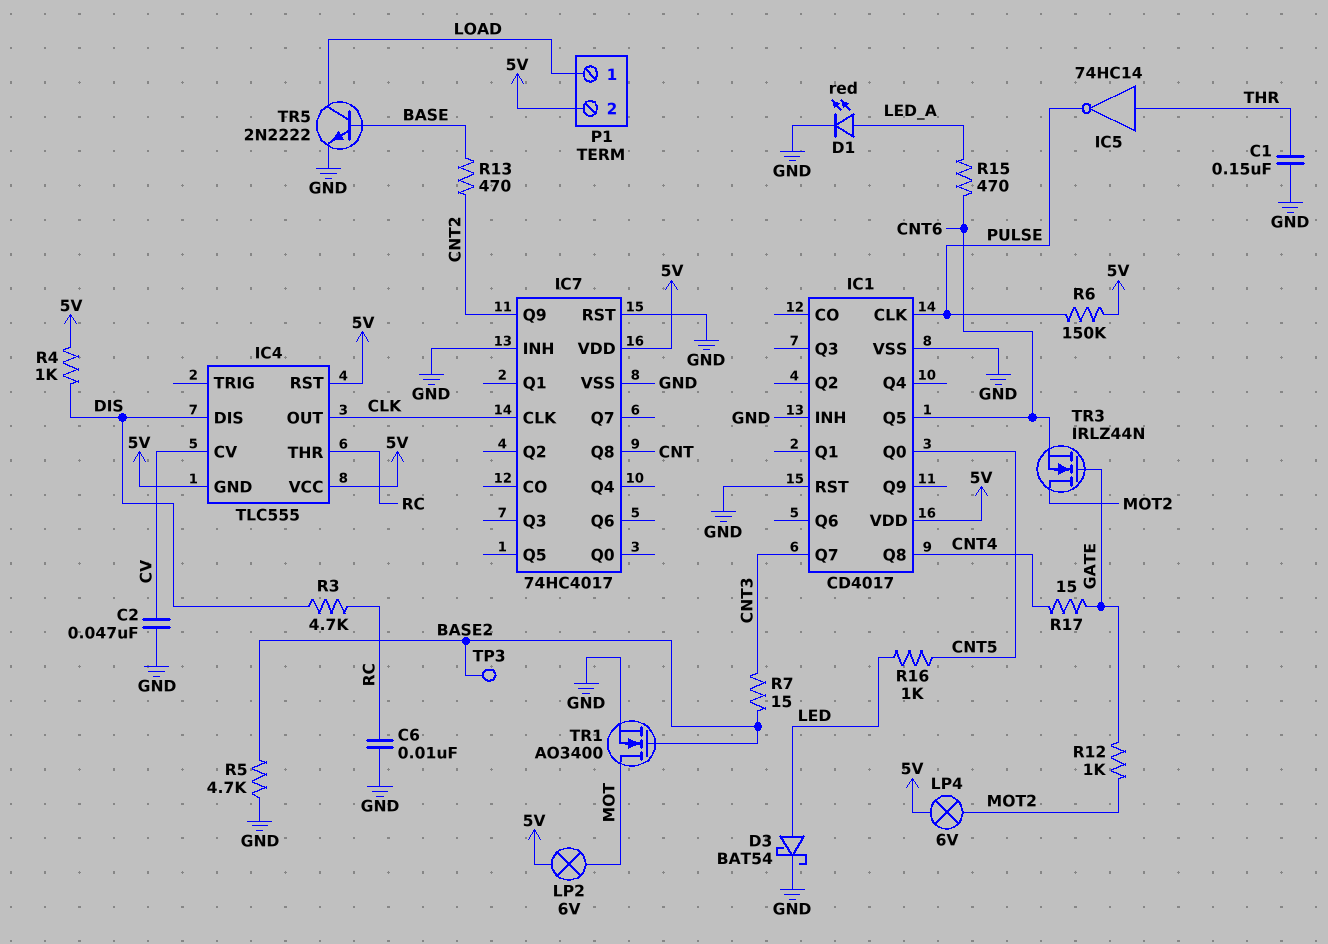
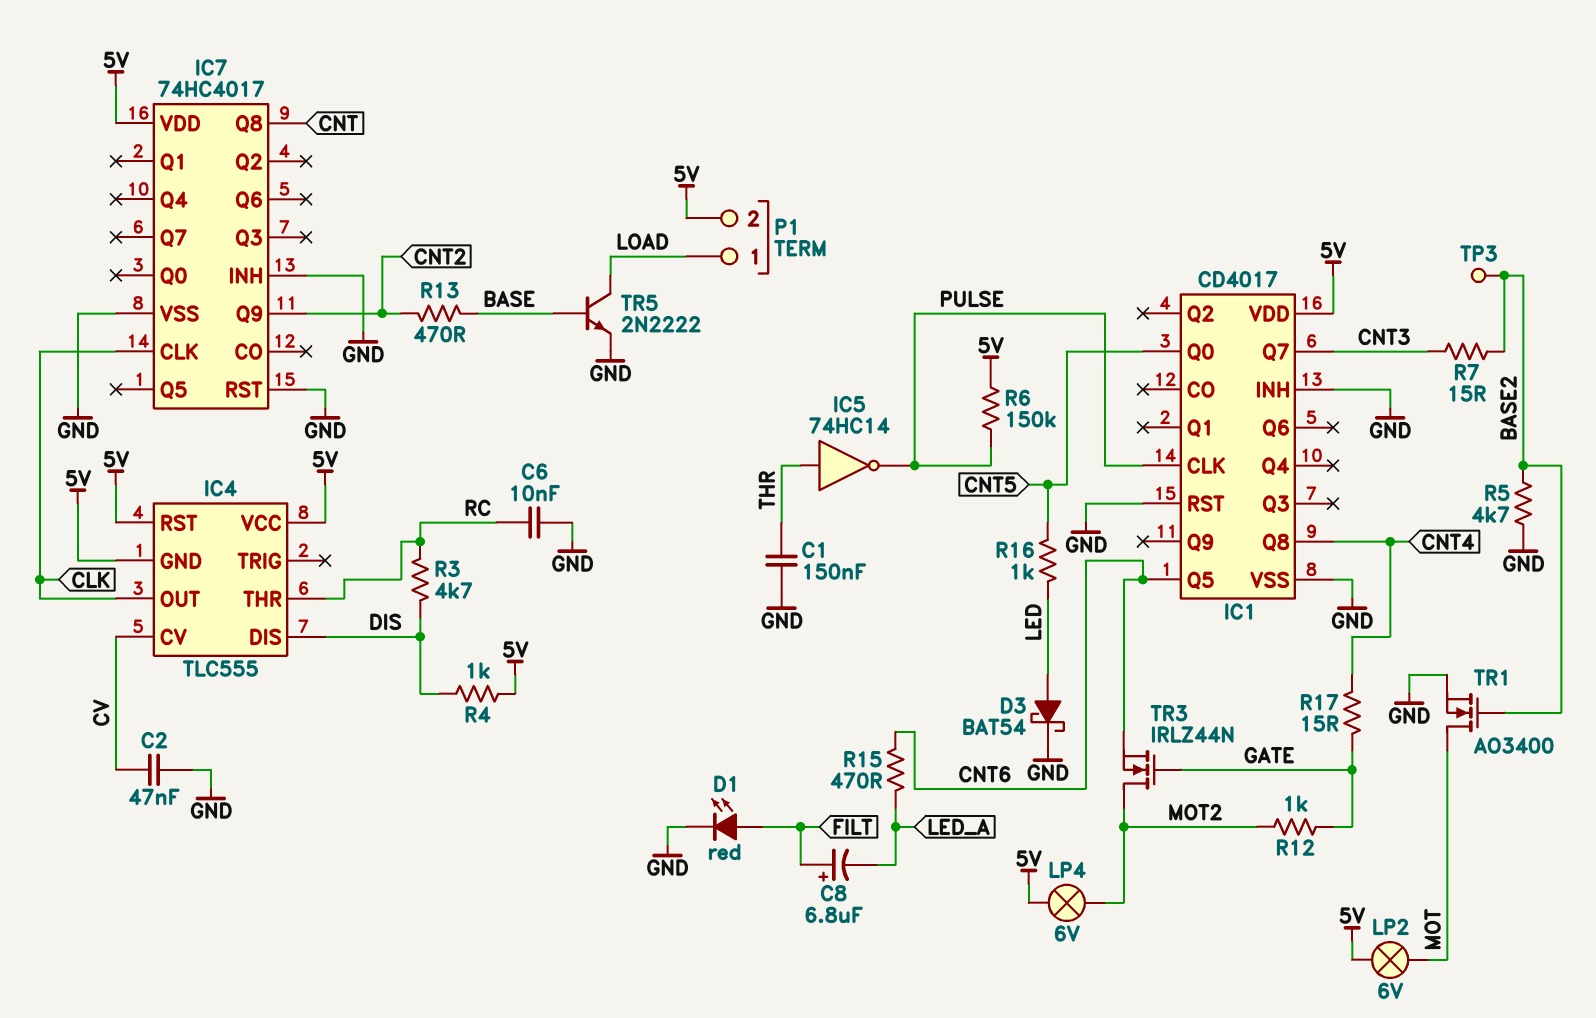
C8: none -> 6.8uF (plus FILT, minus LED_A)
D1: LED red (A LED_A, K GND) -> LED red (A FILT, K GND)

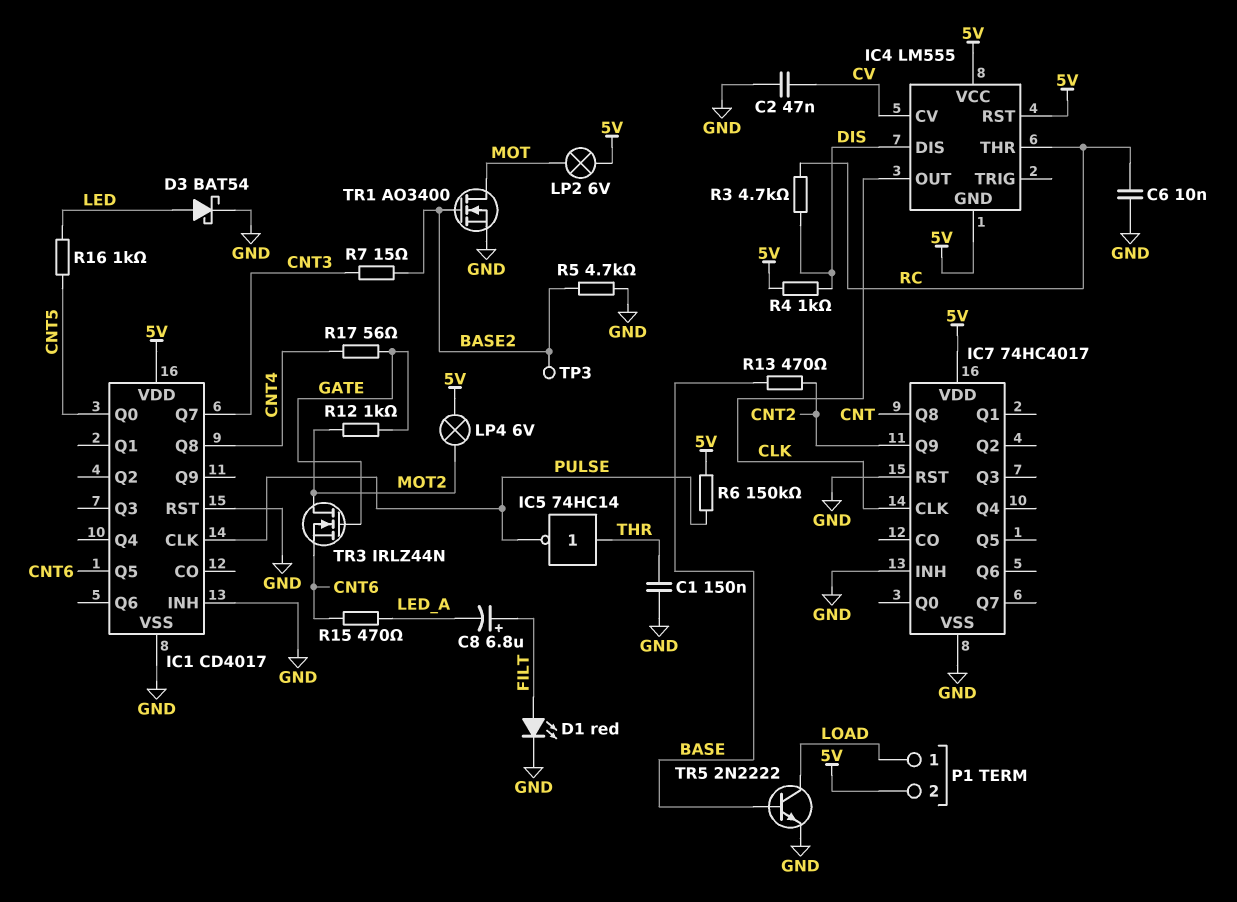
IC4: TLC555 -> LM555
R17: 15 (CNT4, GATE) -> 56 (CNT4, GATE)

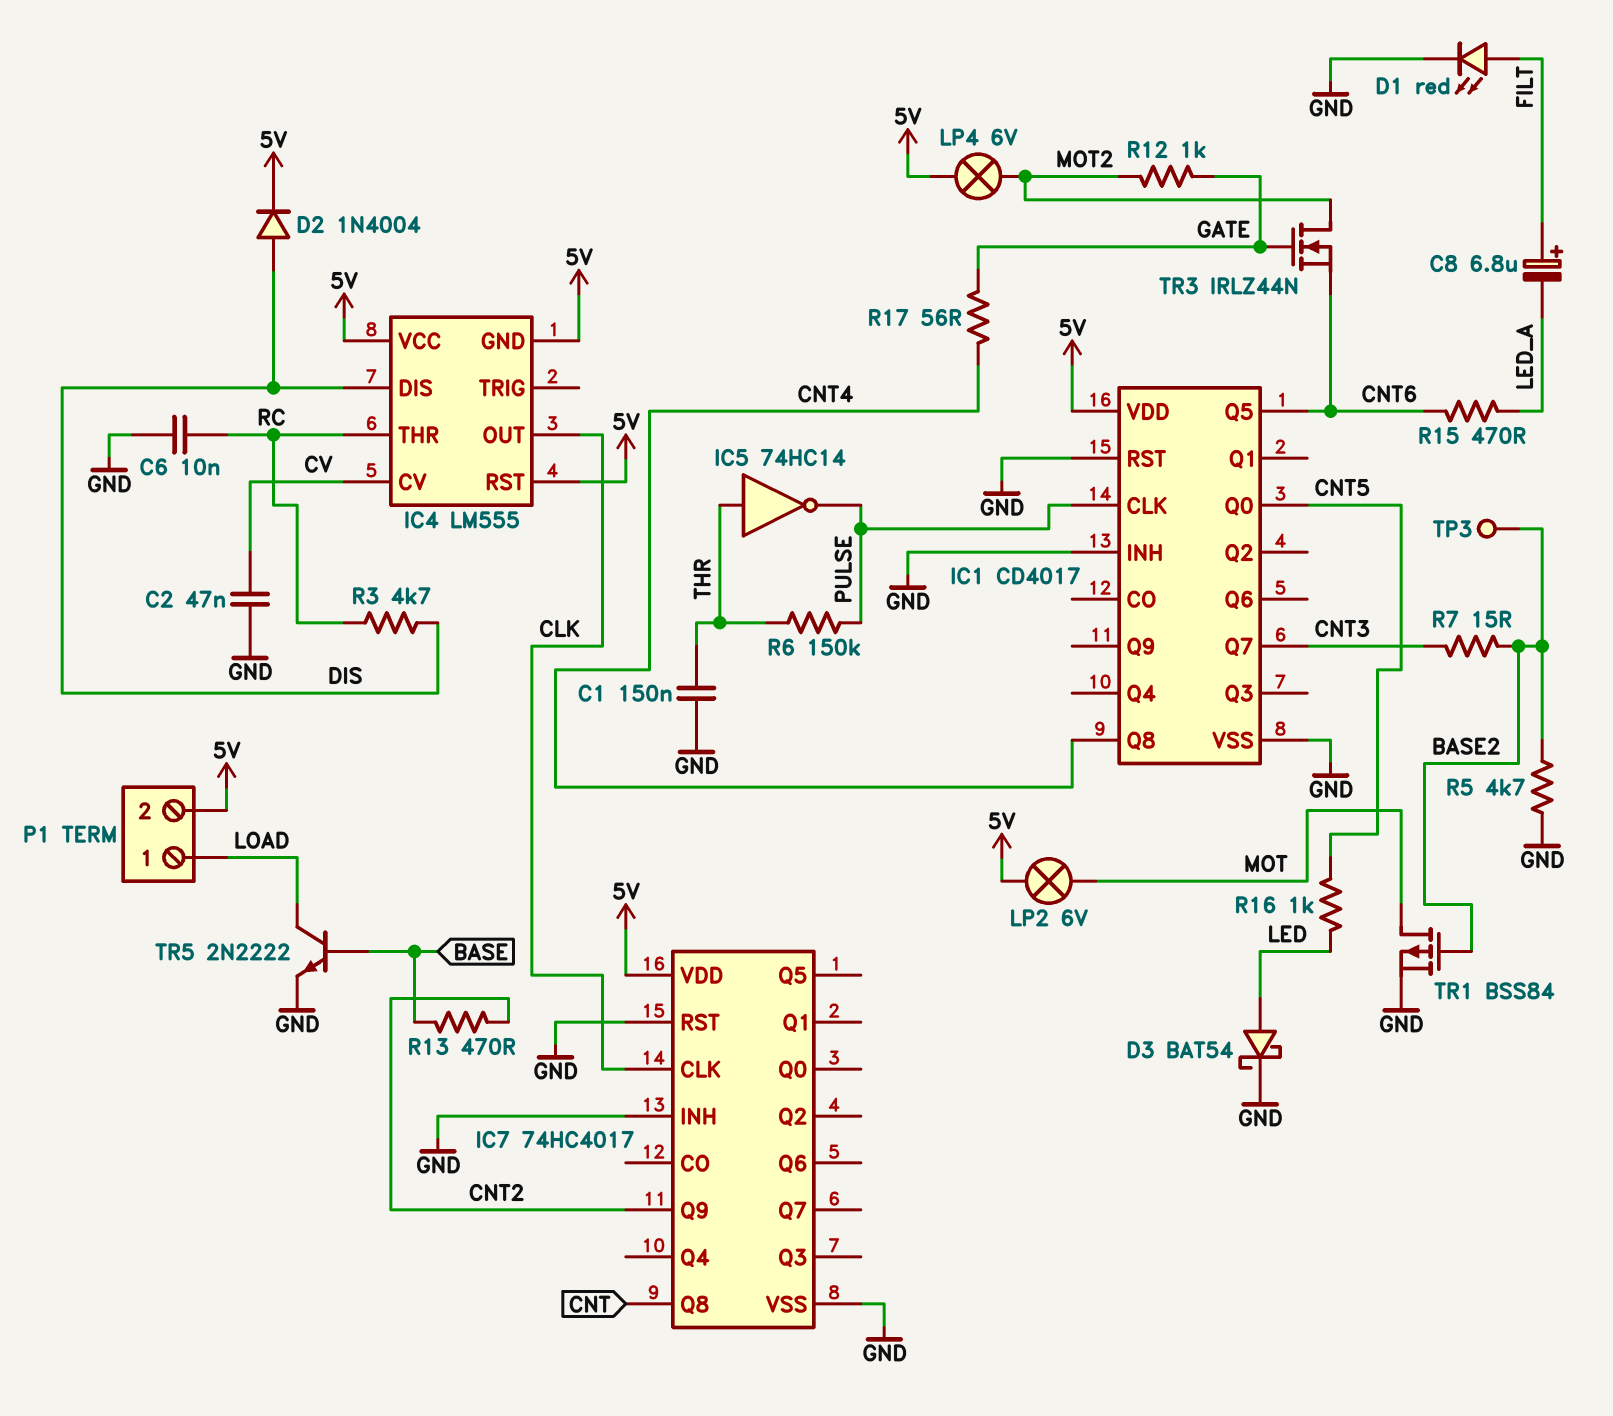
D2: none -> diode 1N4004 (A DIS, K 5V)
R4: 1k (5V, DIS) -> none
R6: 150k (5V, PULSE) -> 150k (PULSE, THR)
TR1: NMOS AO3400 (G BASE2, D MOT, S GND) -> PMOS BSS84 (G BASE2, D MOT, S GND)

